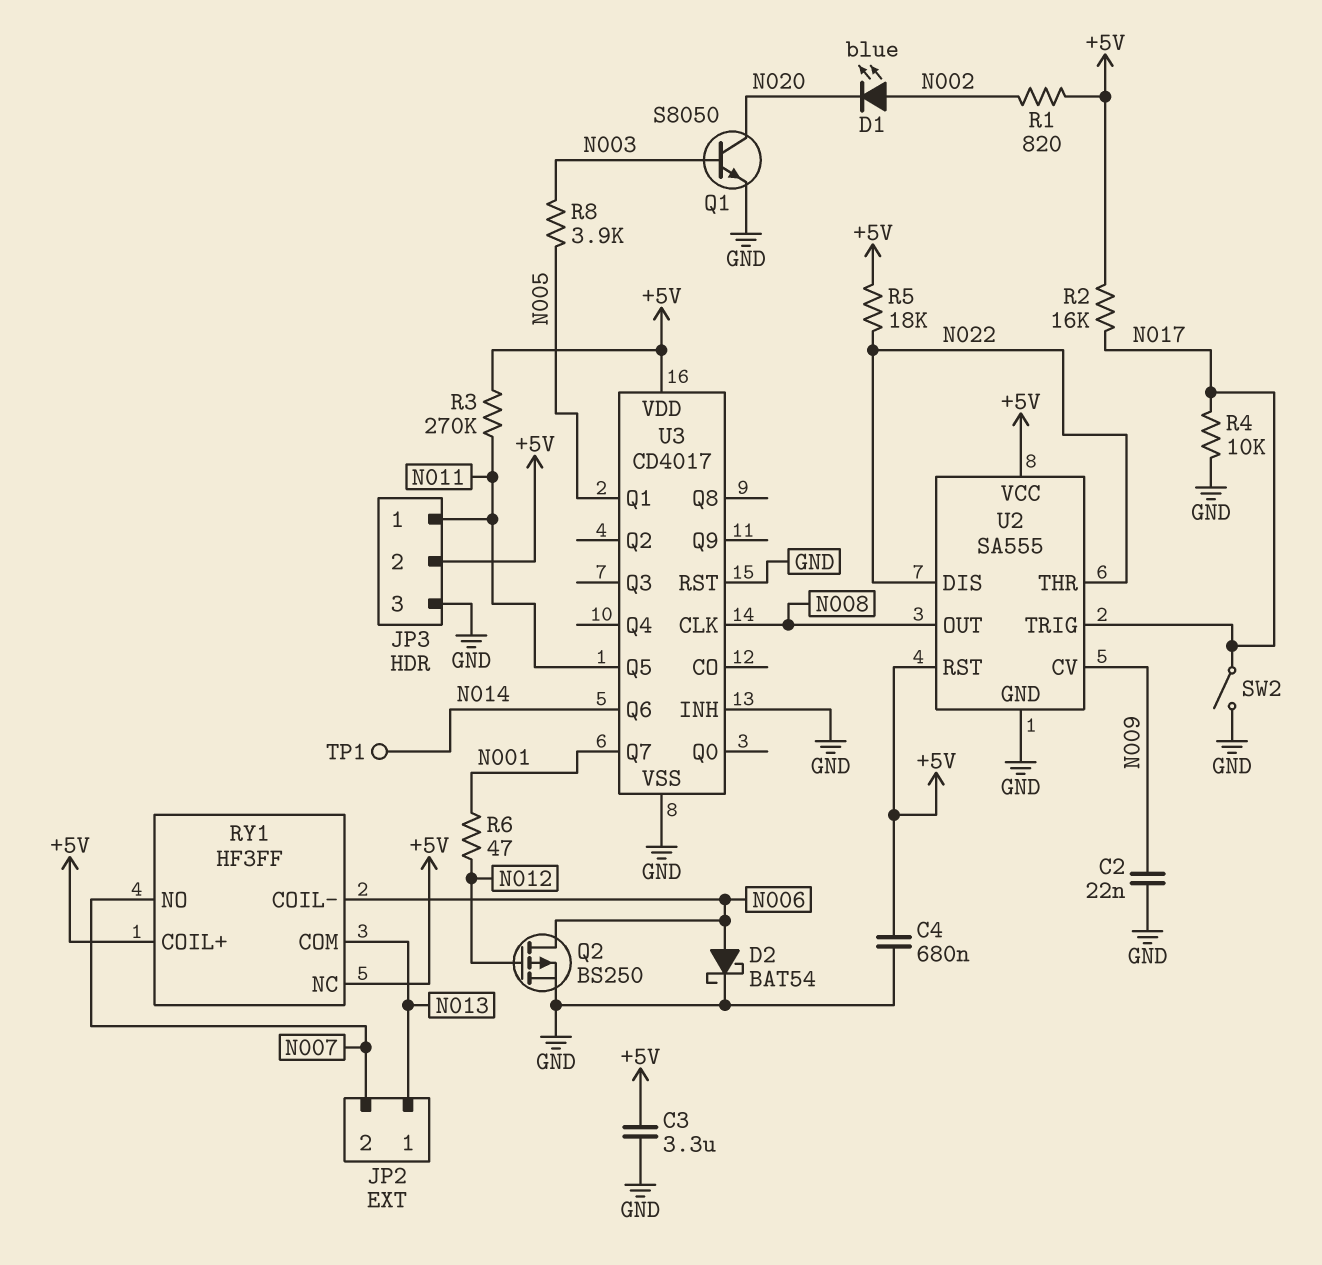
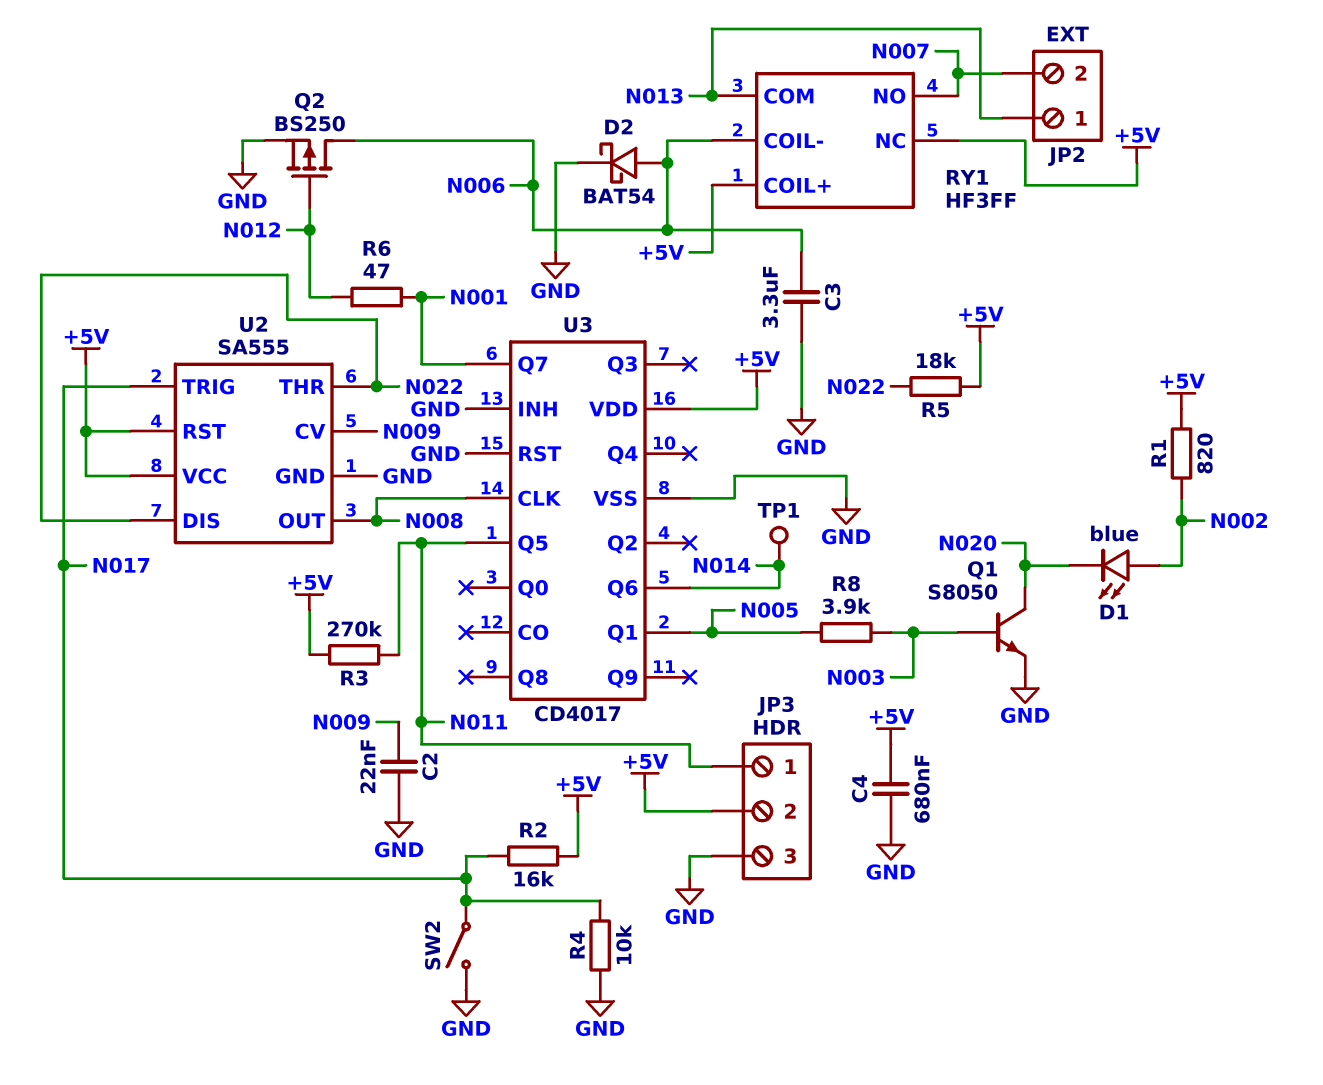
C3: 3.3uF (+5V, GND) -> 3.3uF (GND, N006)

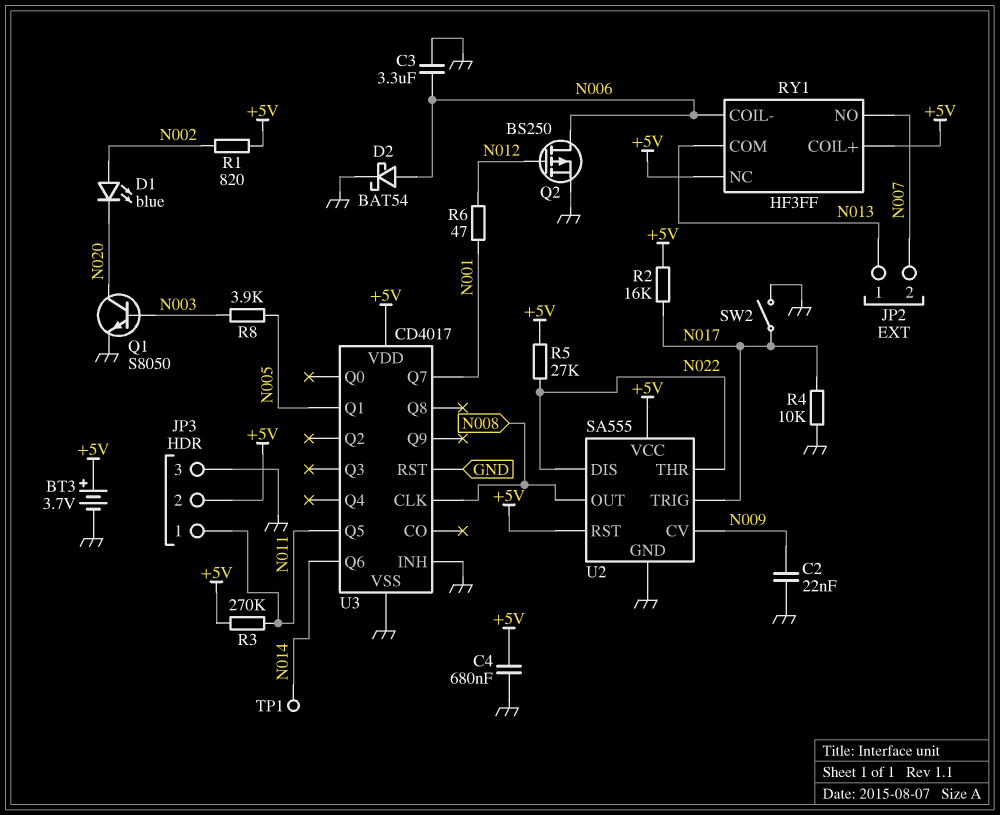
BT3: none -> 3.7V (plus +5V, minus GND)
R5: 18k (+5V, N022) -> 27k (+5V, N022)

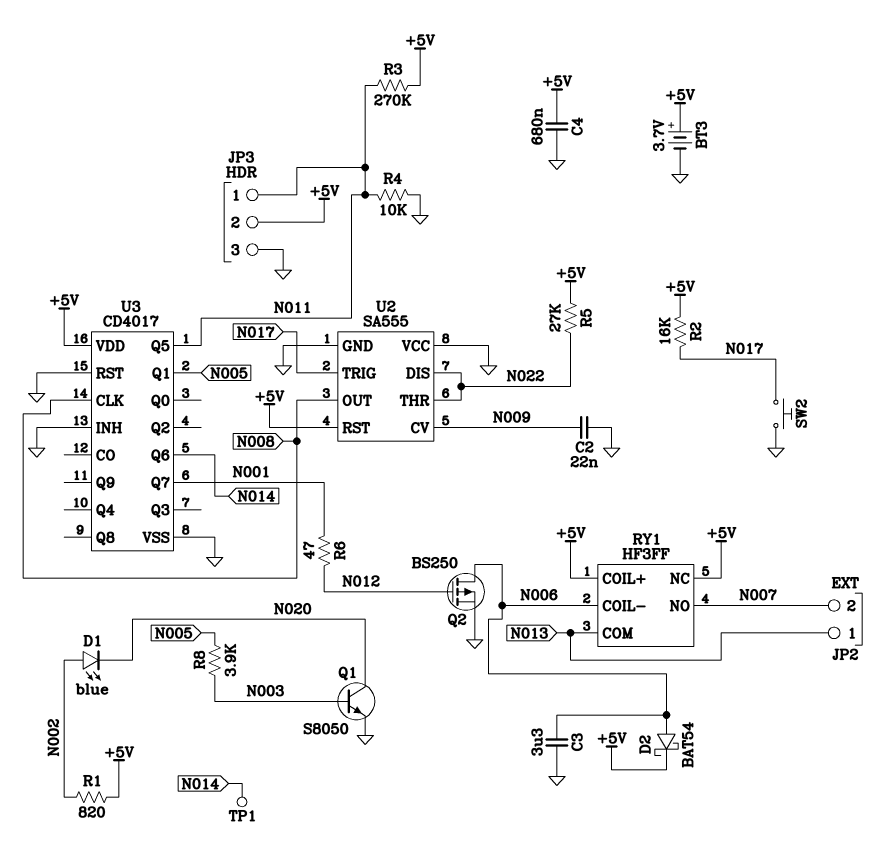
D2: schottky BAT54 (A N006, K GND) -> schottky BAT54 (A N006, K +5V)
R4: 10k (GND, N017) -> 10k (GND, N011)
SW2: switch (GND, N017) -> button (GND, N017)
U2 pin VCC: +5V -> GND

